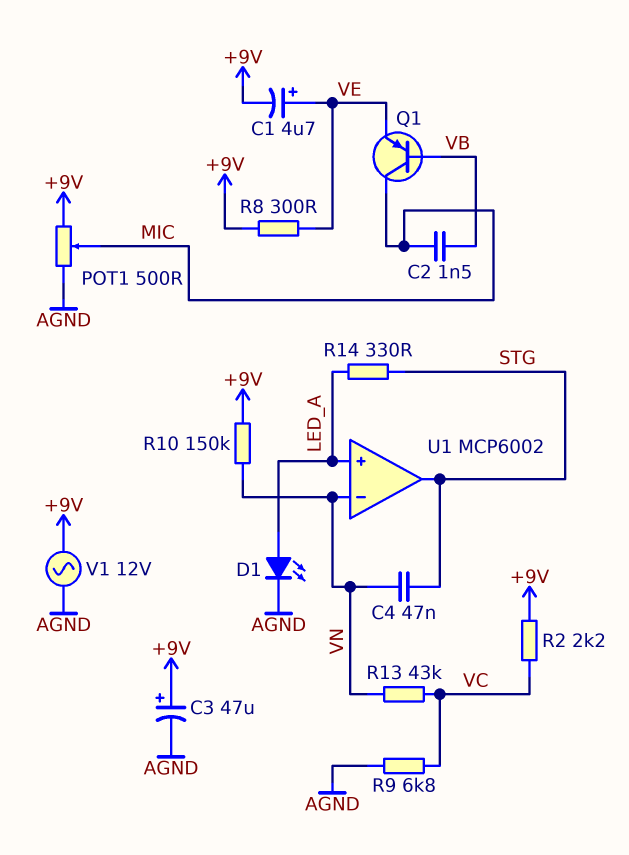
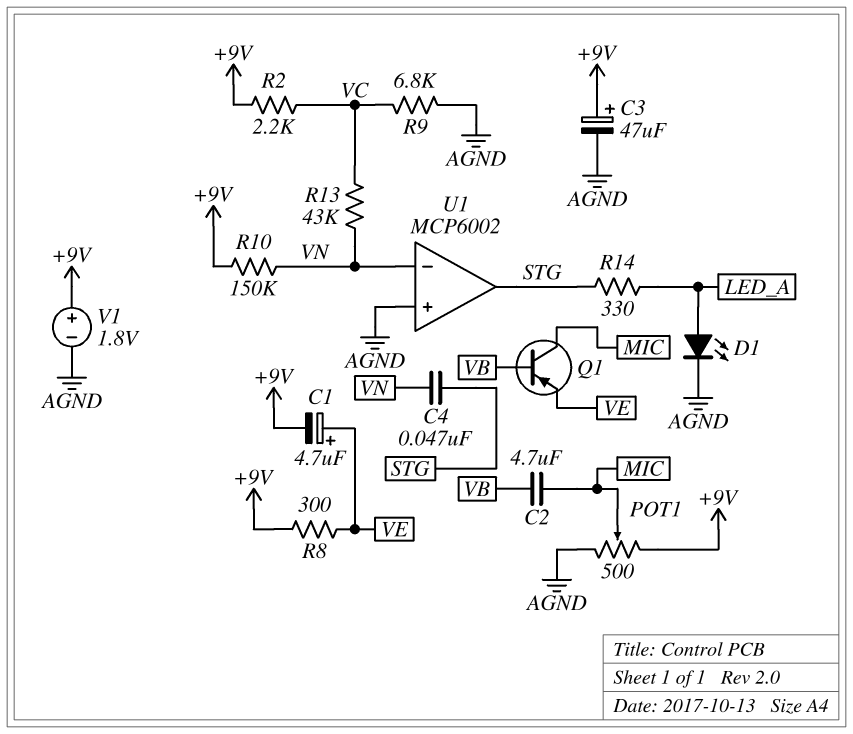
C2: 1.5nF (MIC, VB) -> 4.7uF (MIC, VB)
U1 pin in+: LED_A -> AGND
V1: AC 12V (+9V, AGND) -> 1.8V (plus +9V, minus AGND)

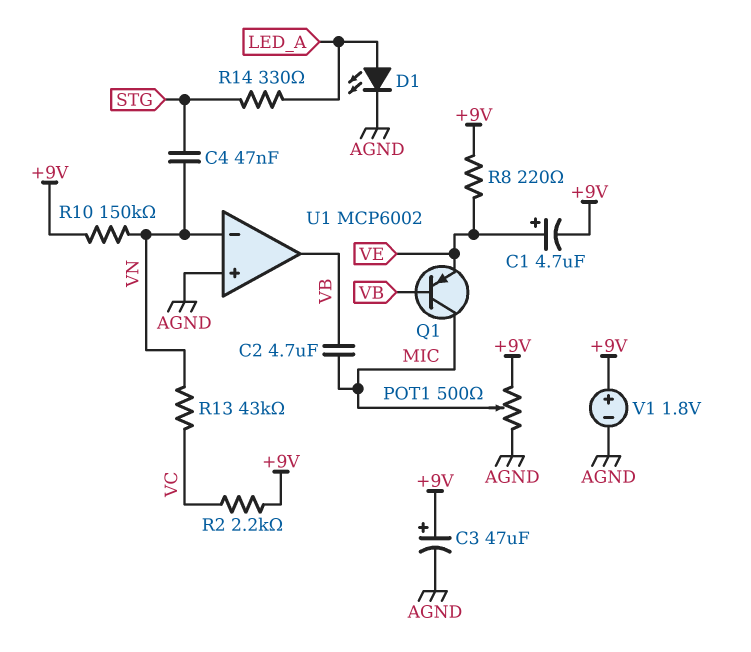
R8: 300 (+9V, VE) -> 220 (+9V, VE)
R9: 6.8k (AGND, VC) -> none
U1 pin out: STG -> VB

